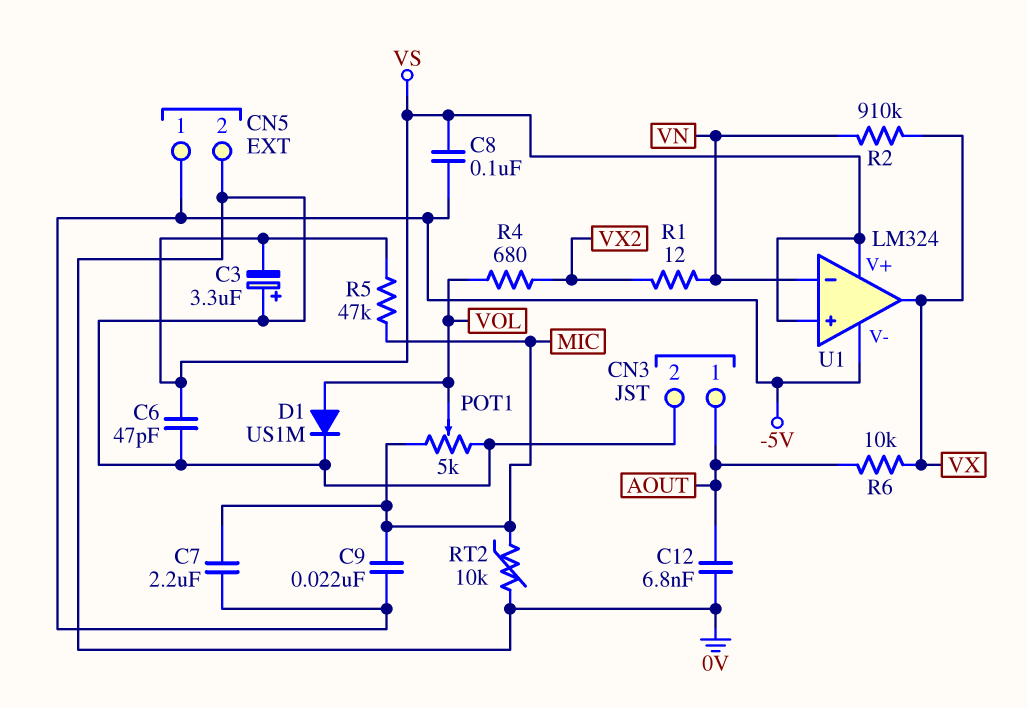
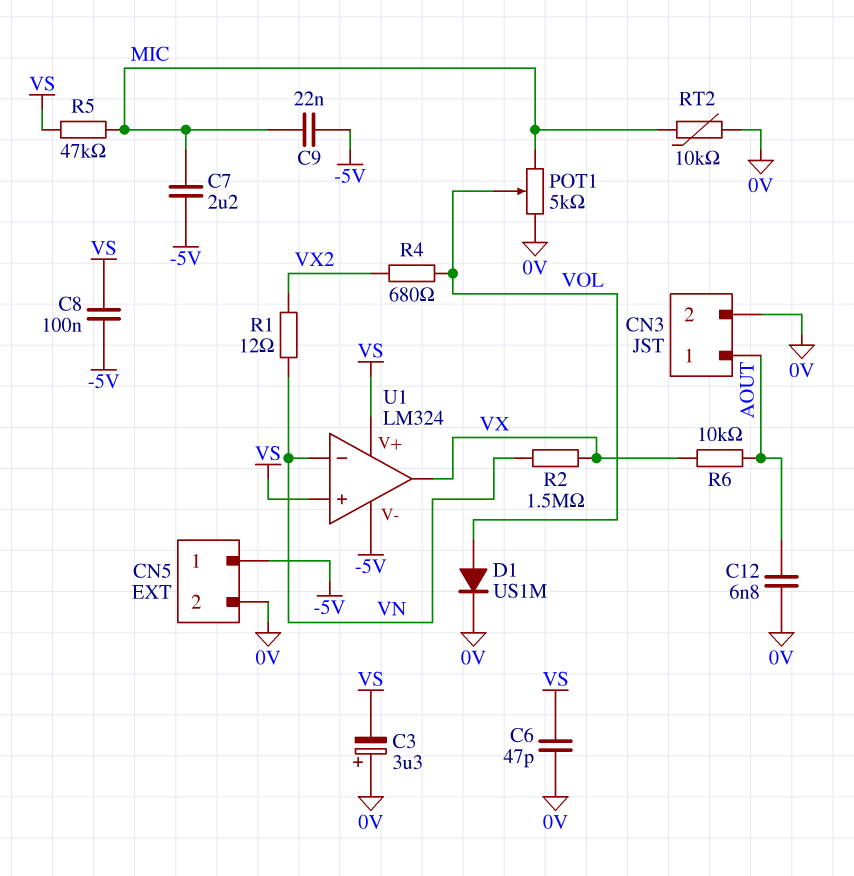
R2: 910k (VN, VX) -> 1.5M (VN, VX)

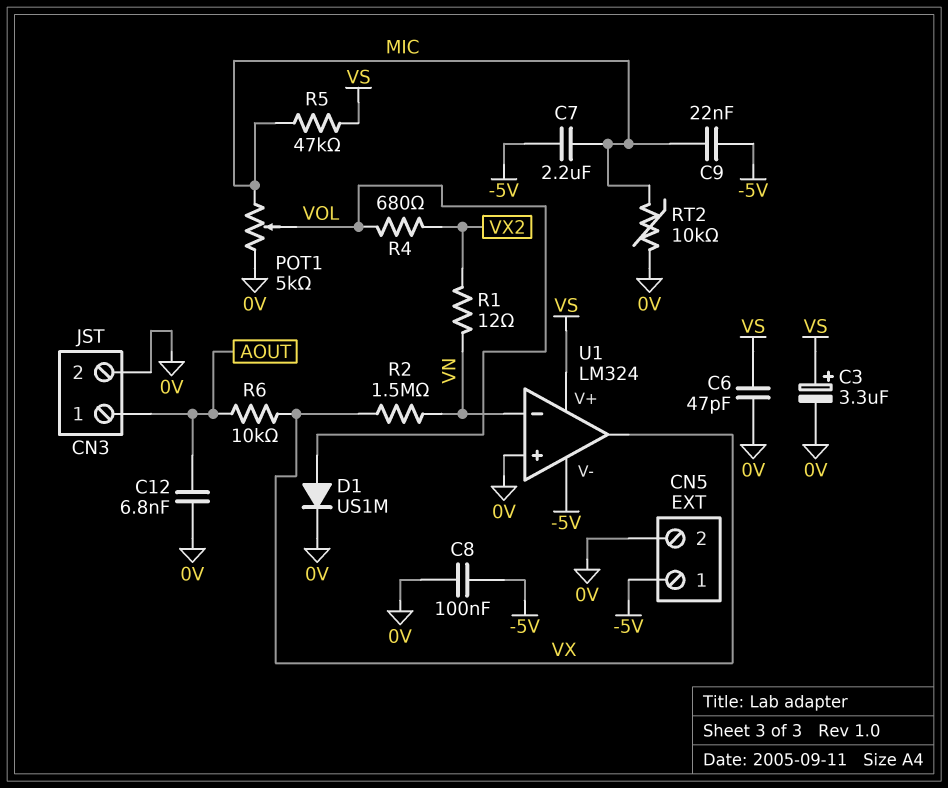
C3: 3.3uF (plus 0V, minus VS) -> 3.3uF (plus VS, minus 0V)
C8: 100nF (-5V, VS) -> 100nF (-5V, 0V)
U1 pin in+: VS -> 0V

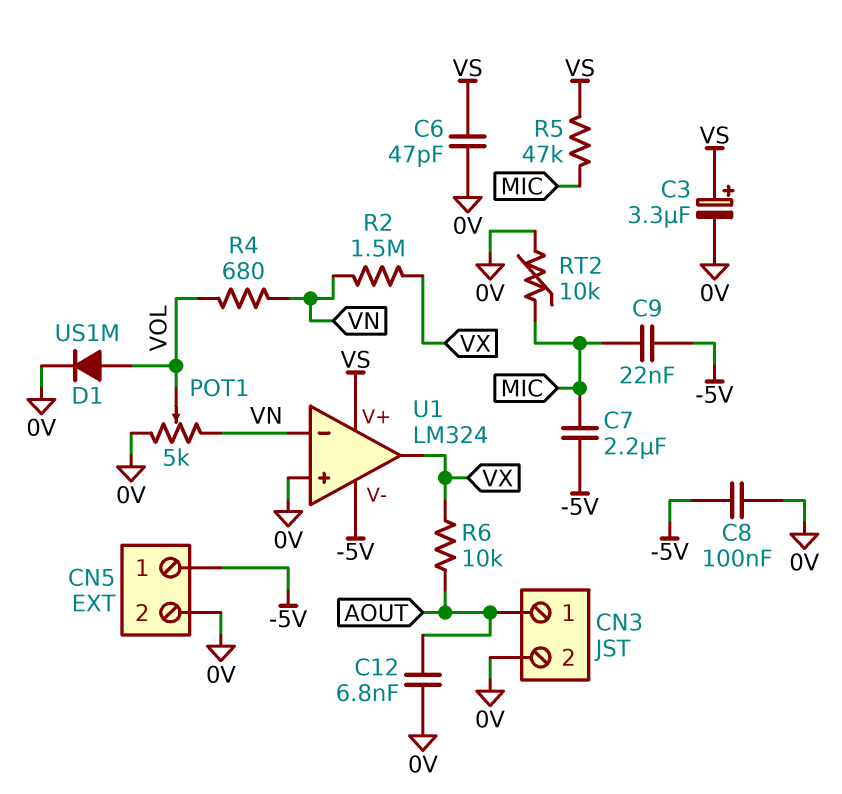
POT1: 5k (0V, MIC, wiper VOL) -> 5k (0V, VN, wiper VOL)
R1: 12 (VN, VX2) -> none
R4: 680 (VOL, VX2) -> 680 (VN, VOL)

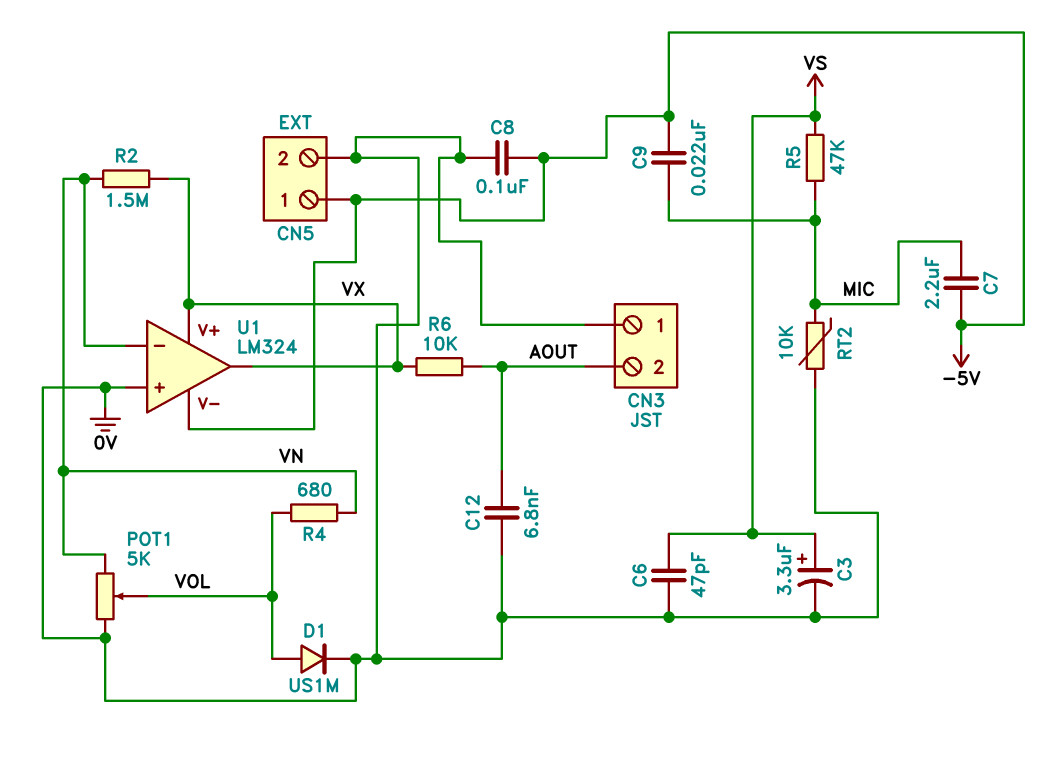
CN3 pin 1: AOUT -> 0V
CN3 pin 2: 0V -> AOUT
U1 pin V+: VS -> VX

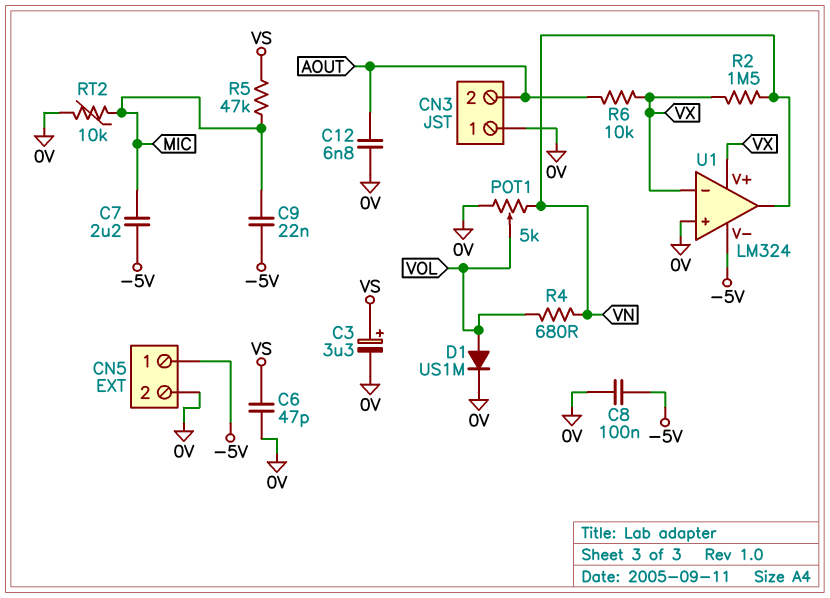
U1 pin in-: VN -> VX
U1 pin out: VX -> VN

